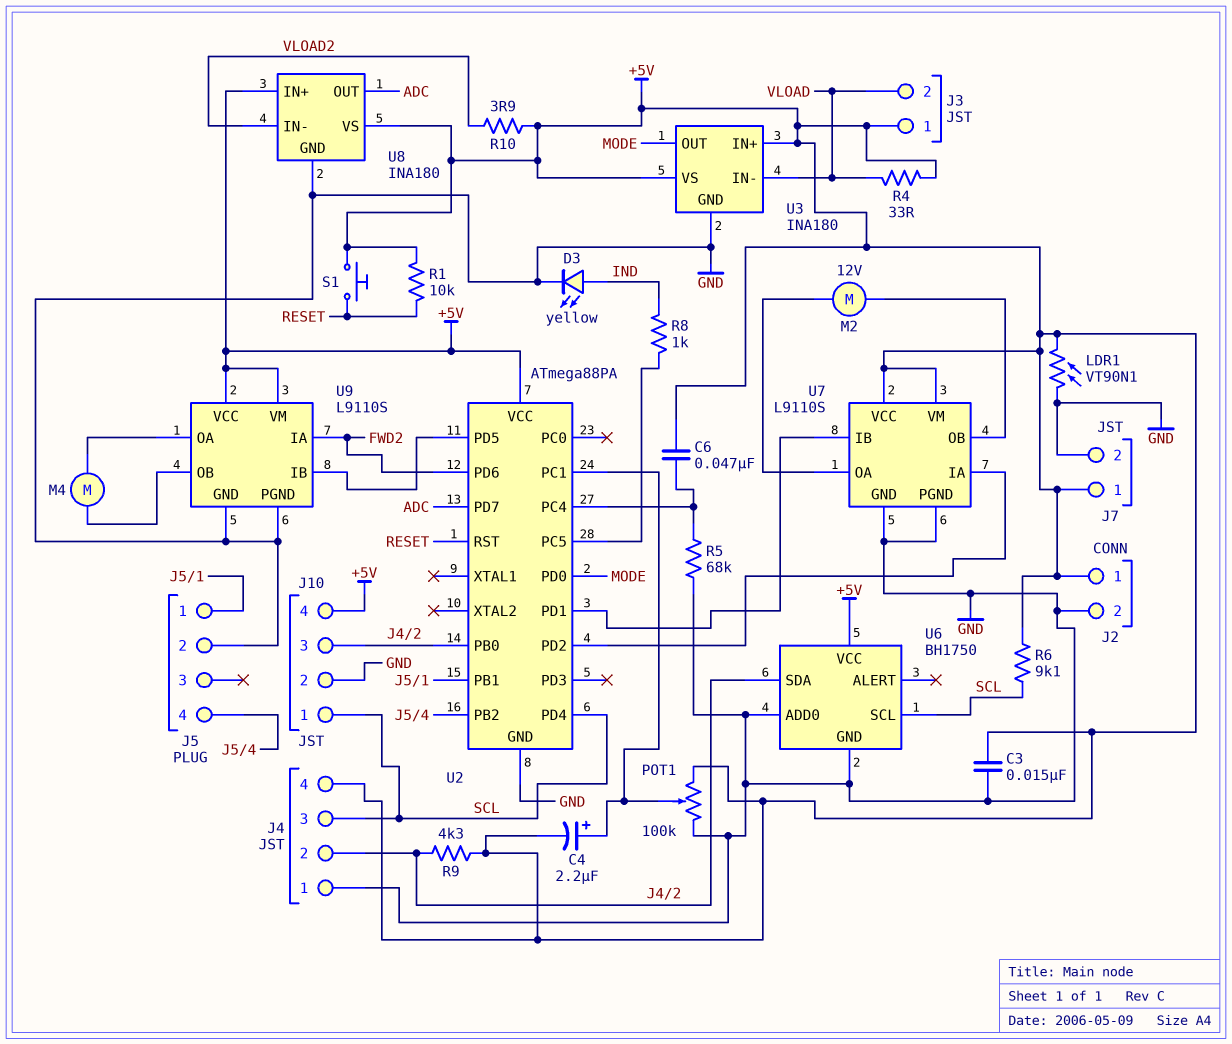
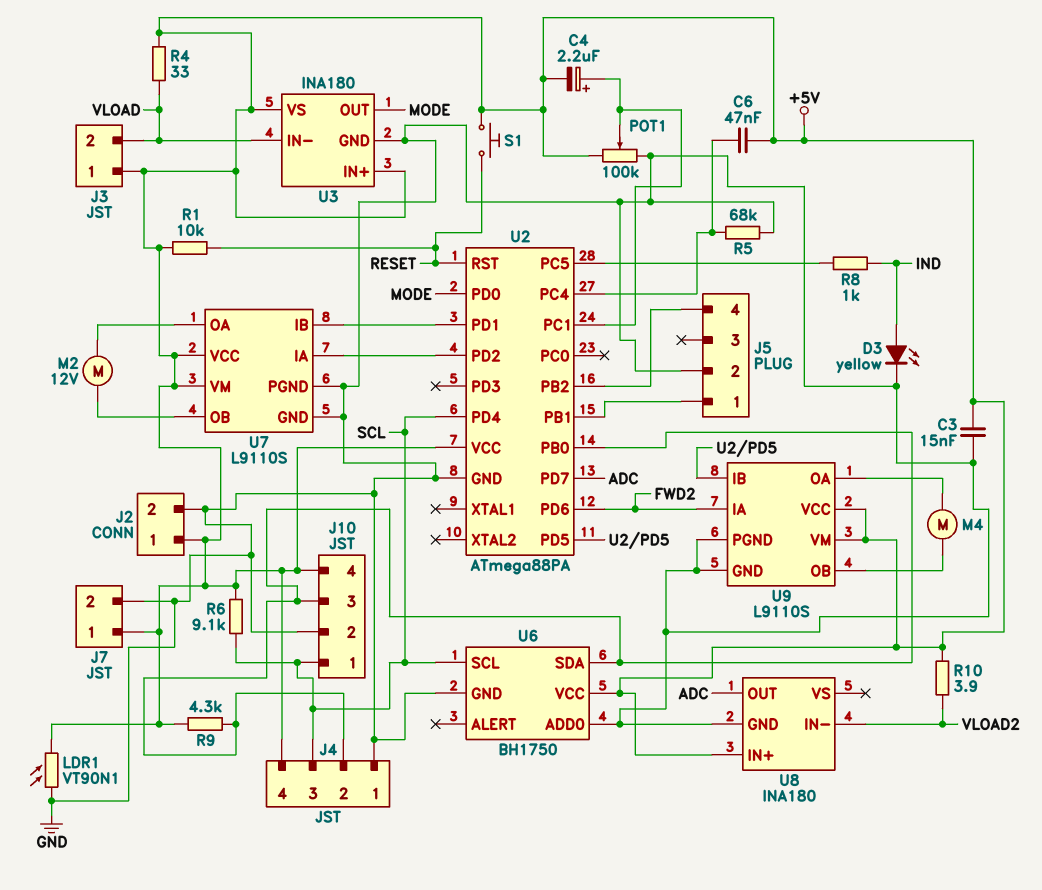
U8 pin VS: +5V -> none

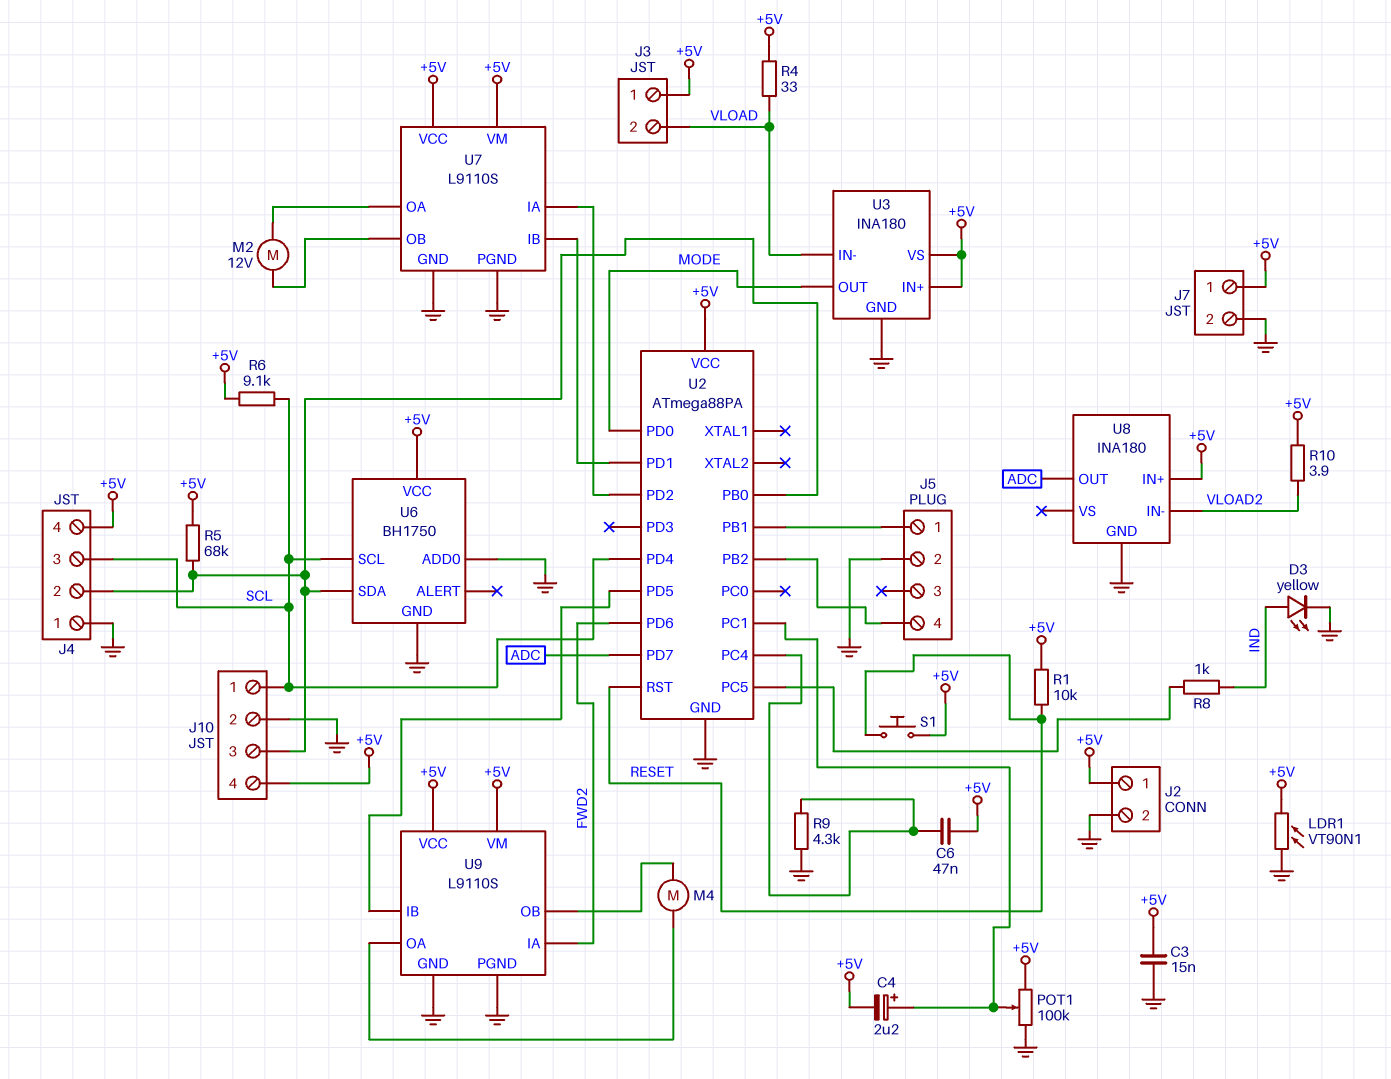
R5: 68k (GND, U2/PC4) -> 68k (+5V, J4/2)
R9: 4.3k (+5V, J4/2) -> 4.3k (GND, U2/PC4)

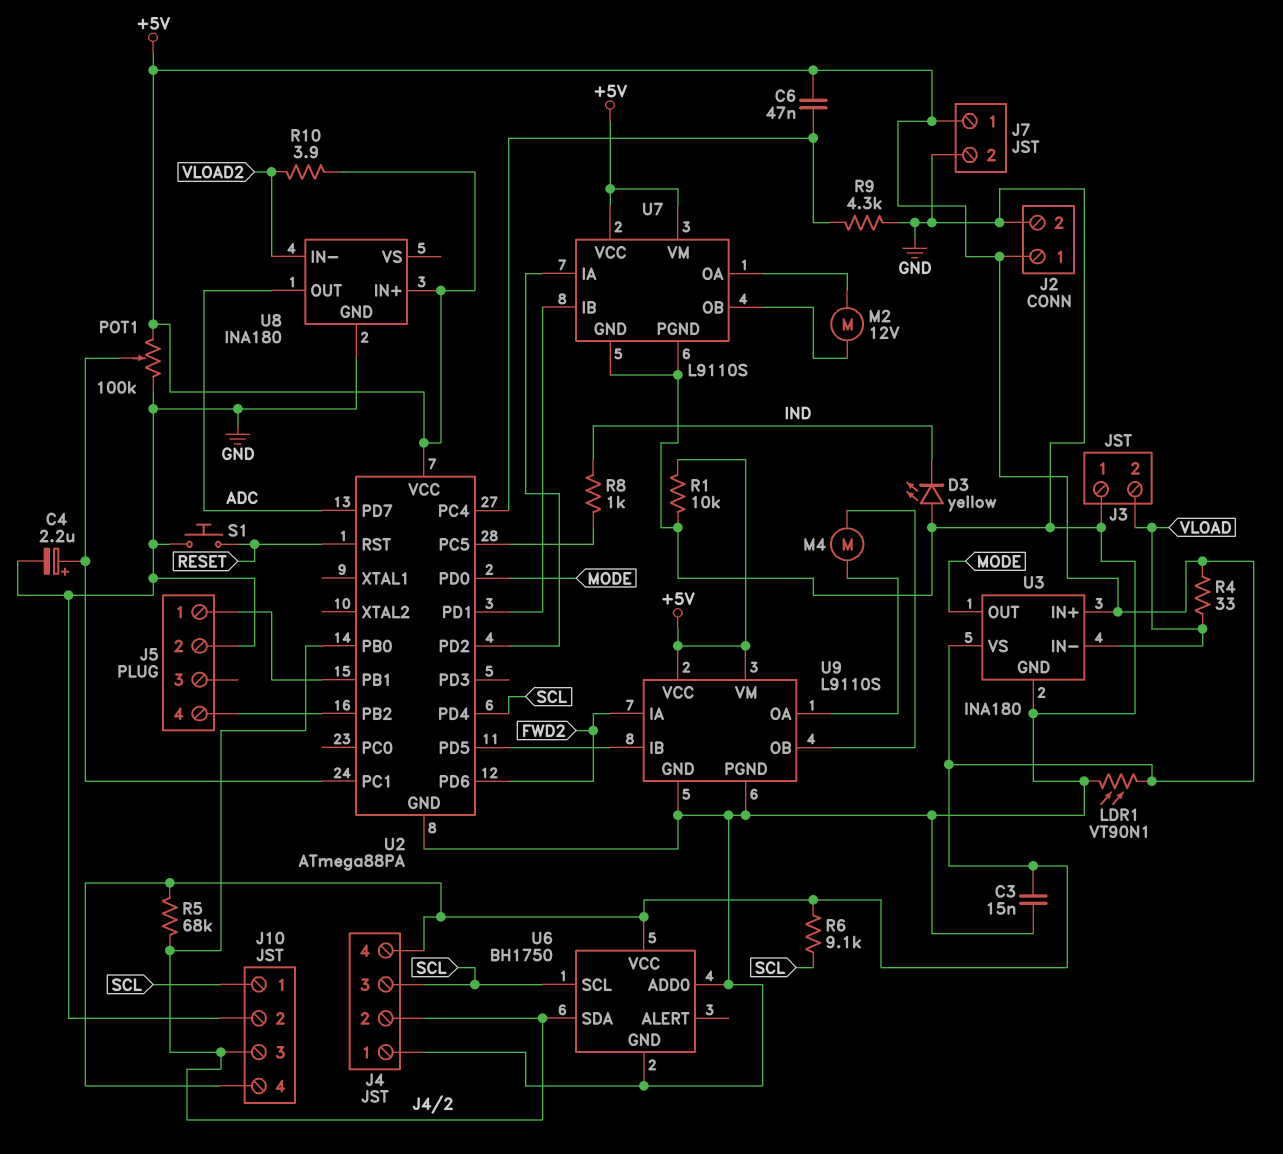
C4: 2.2uF (plus U2/PC1, minus +5V) -> 2.2uF (plus U2/PC1, minus GND)
D3: LED yellow (A IND, K GND) -> LED yellow (A GND, K IND)
J3 pin 1: +5V -> GND
R1: 10k (+5V, RESET) -> 10k (+5V, GND)
S1: button (+5V, RESET) -> button (GND, RESET)

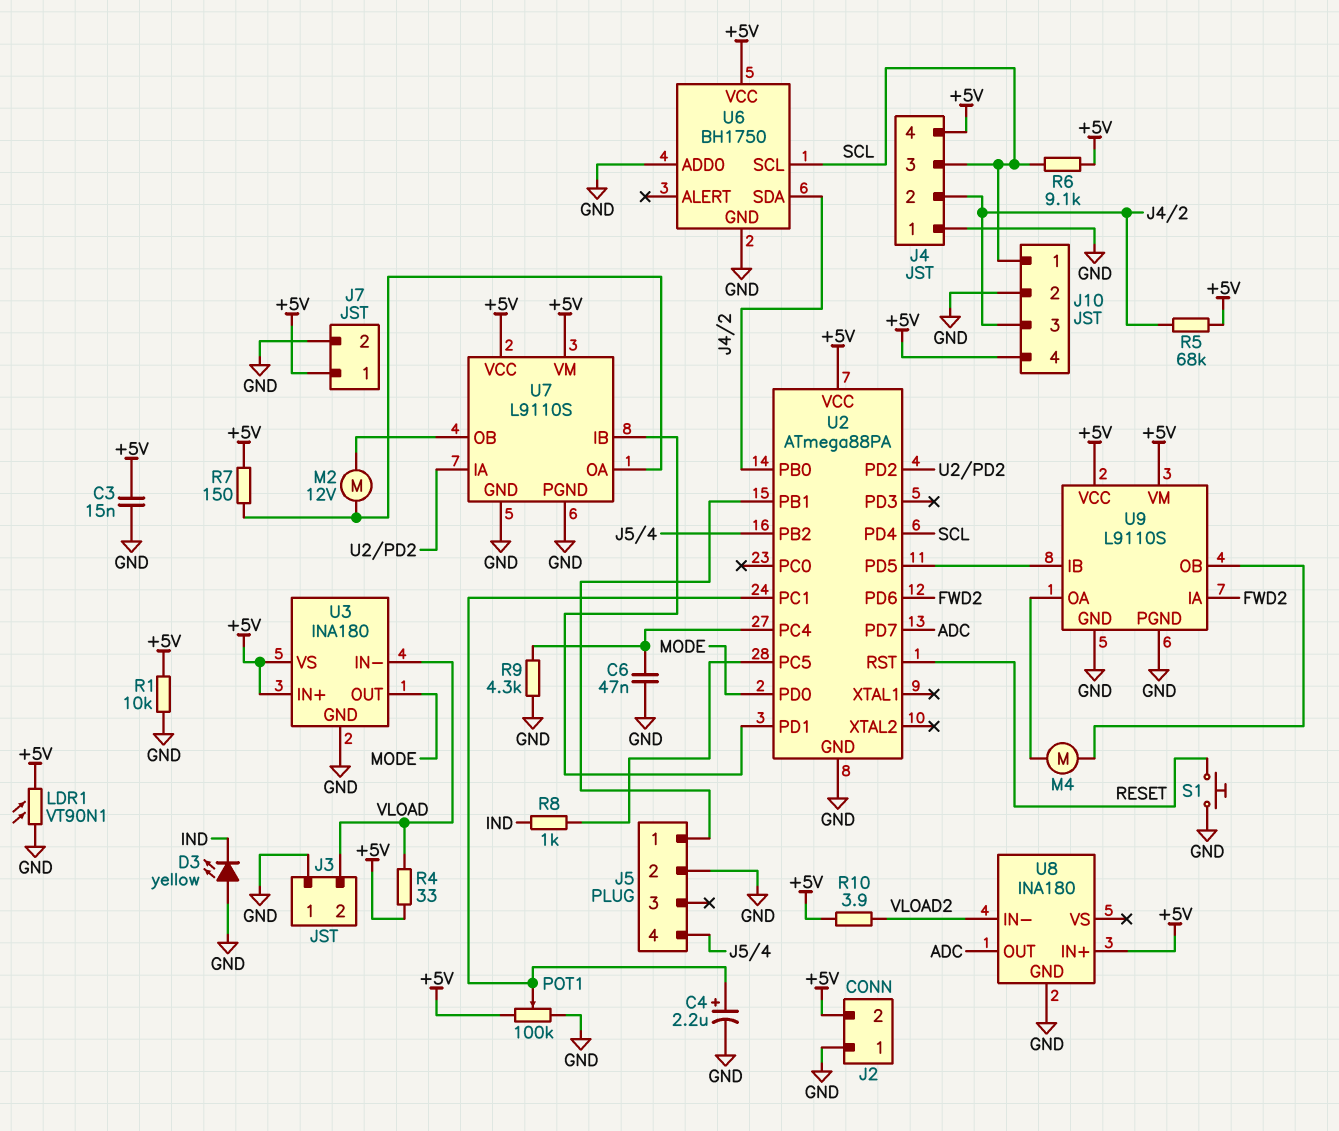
C6: 47nF (+5V, U2/PC4) -> 47nF (GND, U2/PC4)
J2 pin 1: +5V -> GND
J2 pin 2: GND -> +5V
R7: none -> 150 (+5V, U7/OA)

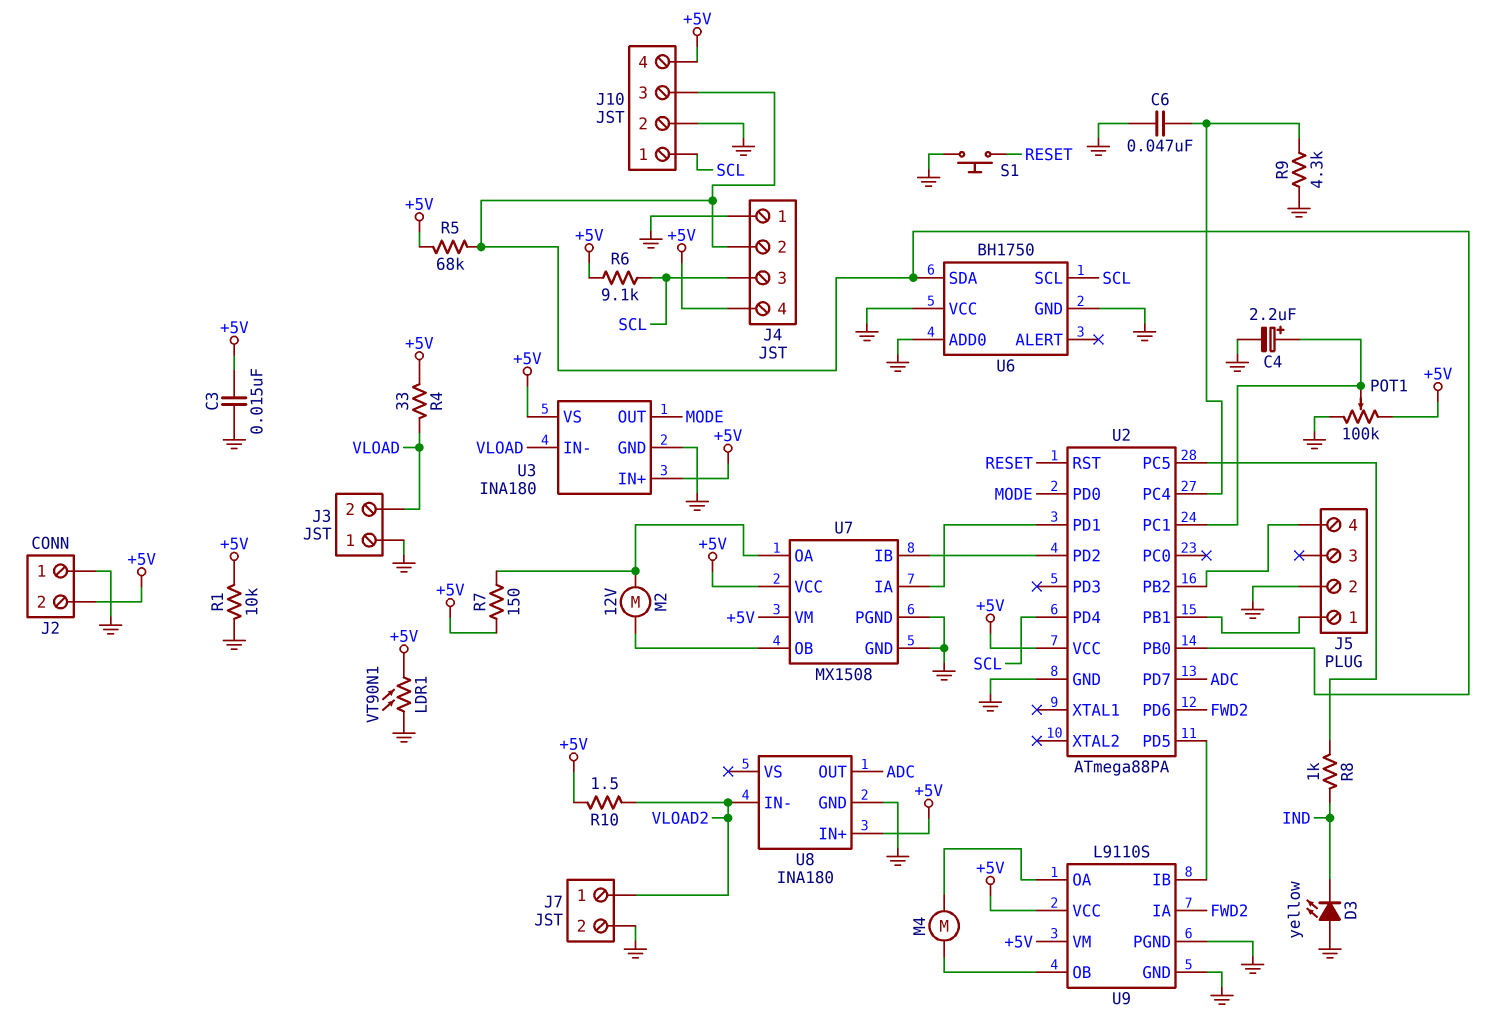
J7 pin 1: +5V -> VLOAD2
R10: 3.9 (+5V, VLOAD2) -> 1.5 (+5V, VLOAD2)
U6 pin VCC: +5V -> GND
U7: L9110S -> MX1508
U7 pin IA: U2/PD2 -> U2/PD1
U7 pin IB: U2/PD1 -> U2/PD2

